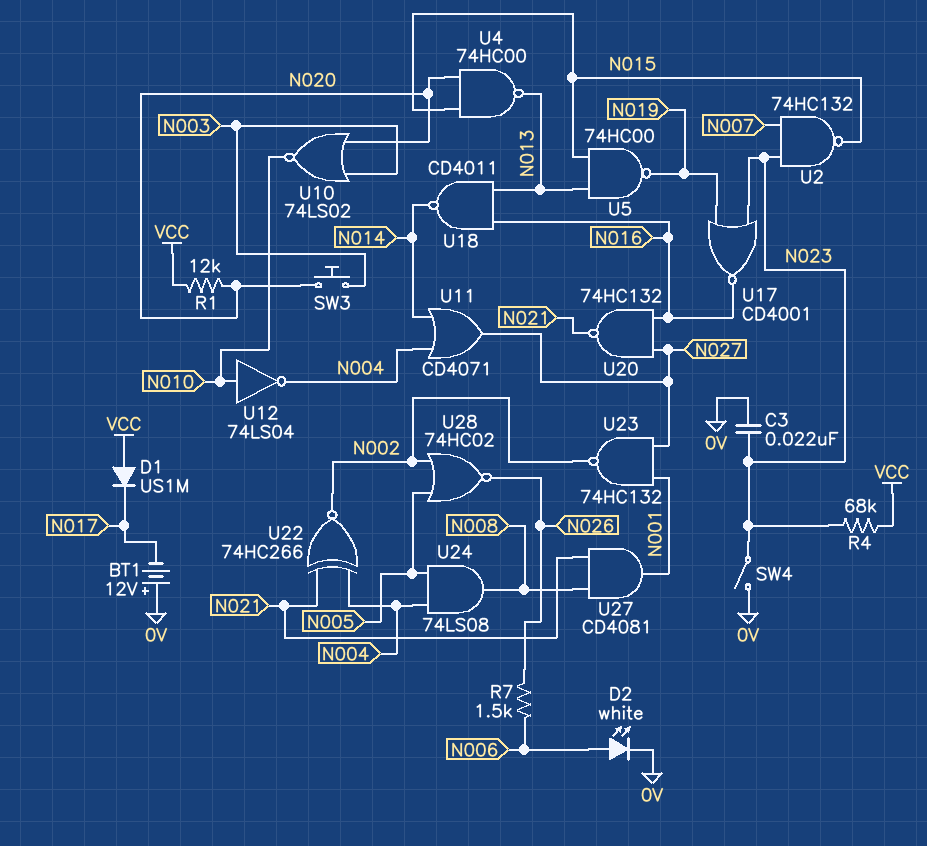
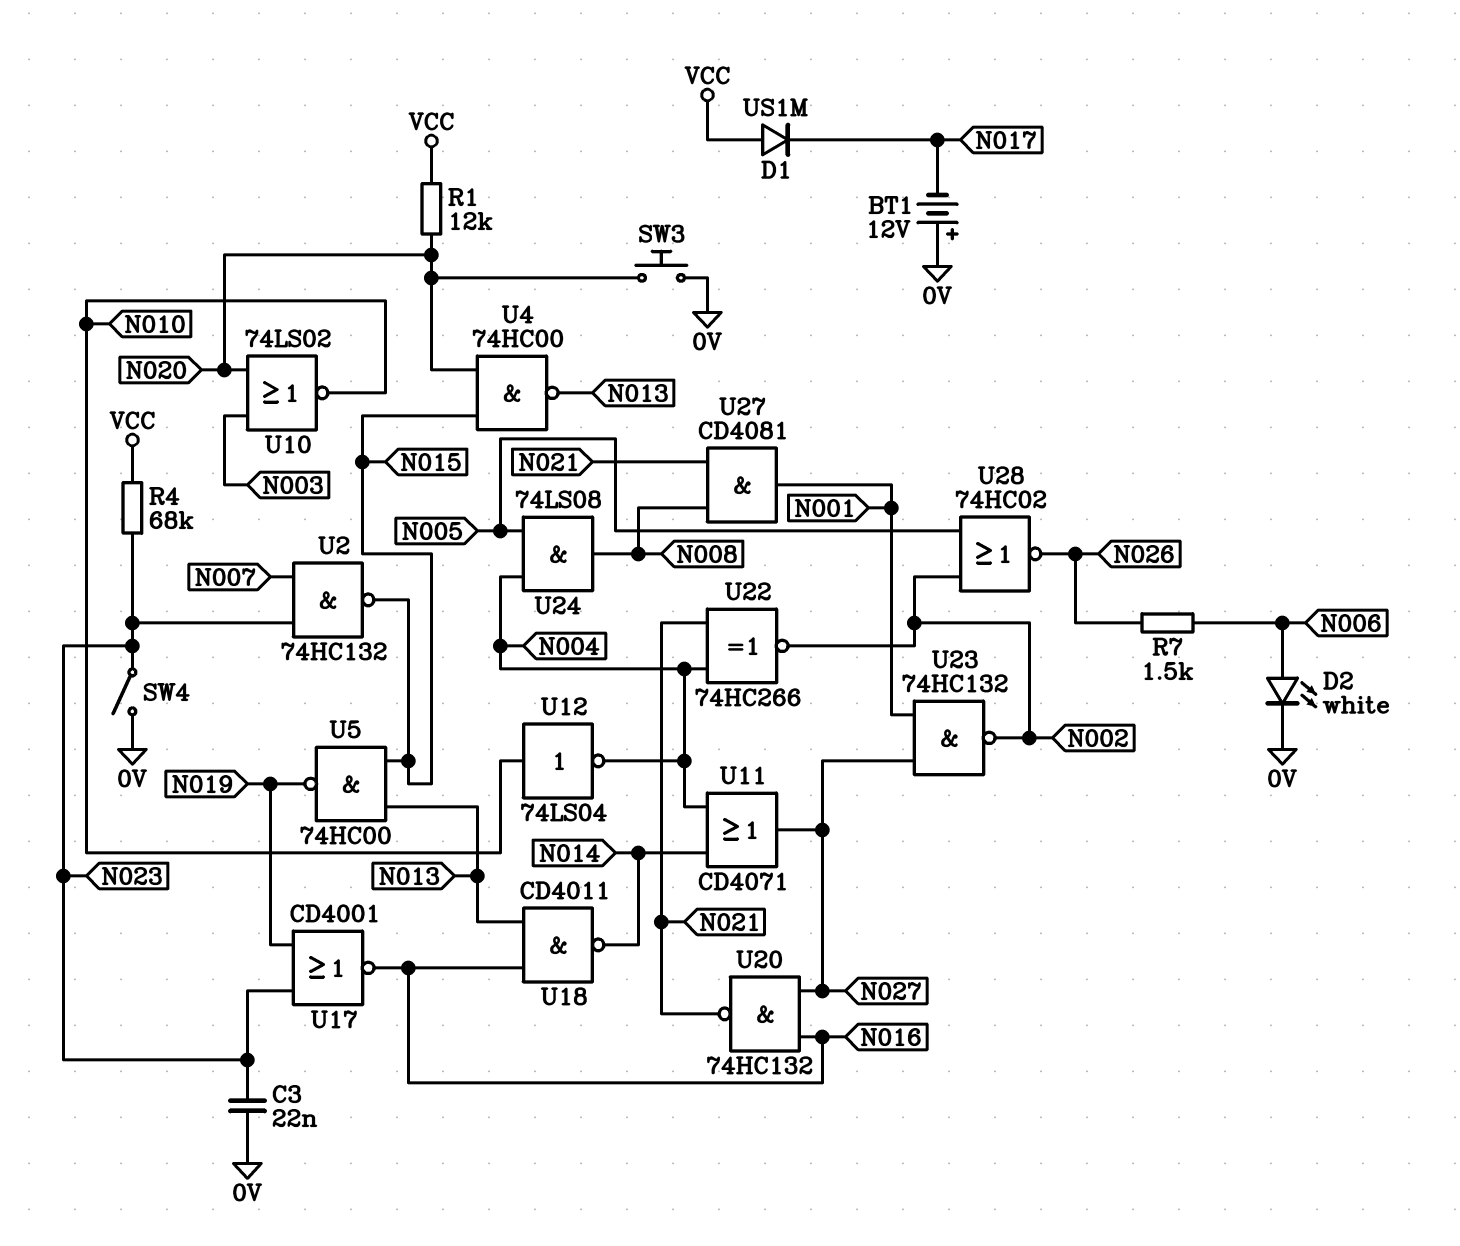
SW3: button (N003, N020) -> button (0V, N020)

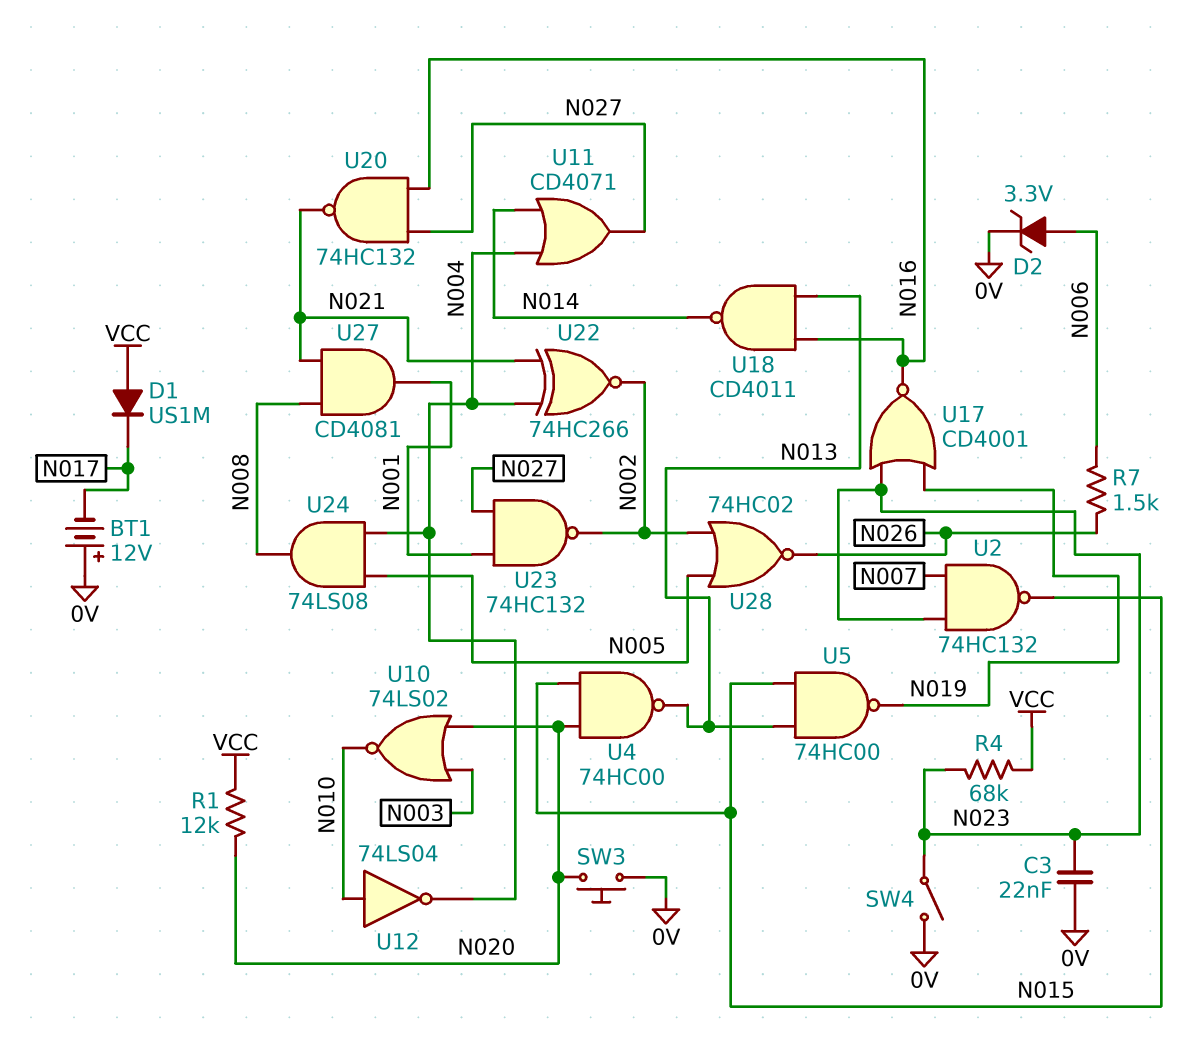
D2: LED white (A N006, K 0V) -> zener 3.3V (A N006, K 0V)

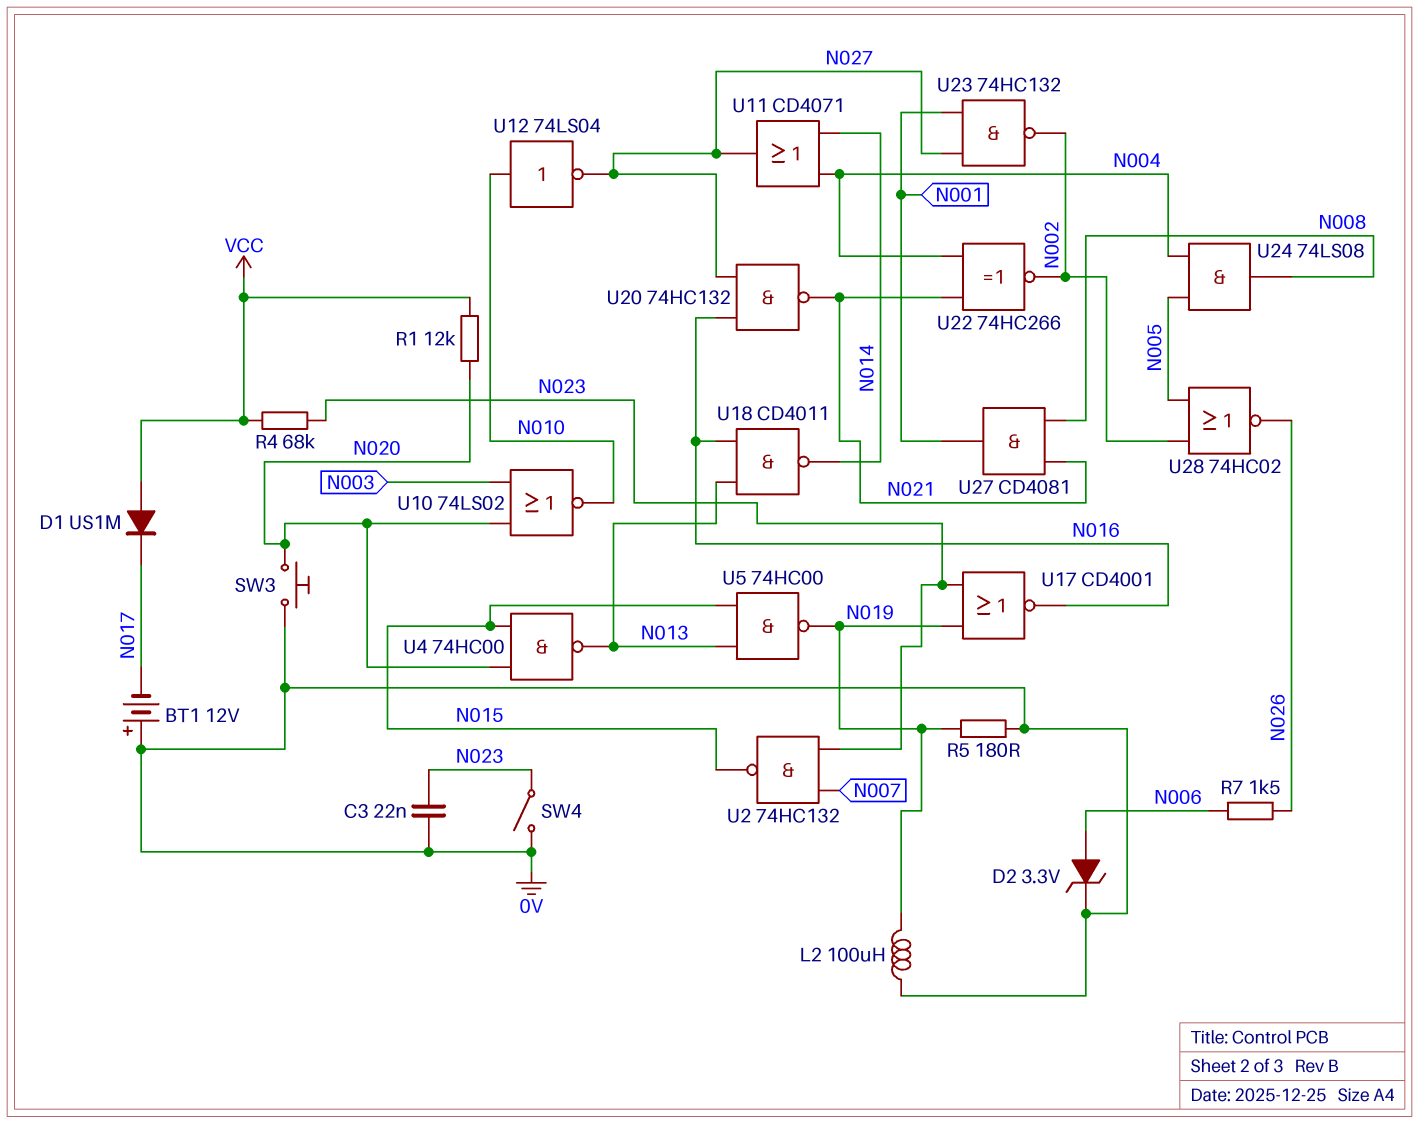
L2: none -> 100uH (0V, N019)
R5: none -> 180 (0V, N019)
U12: NOT 74LS04 (in N010, out N004) -> NOT 74LS04 (in N010, out N027)

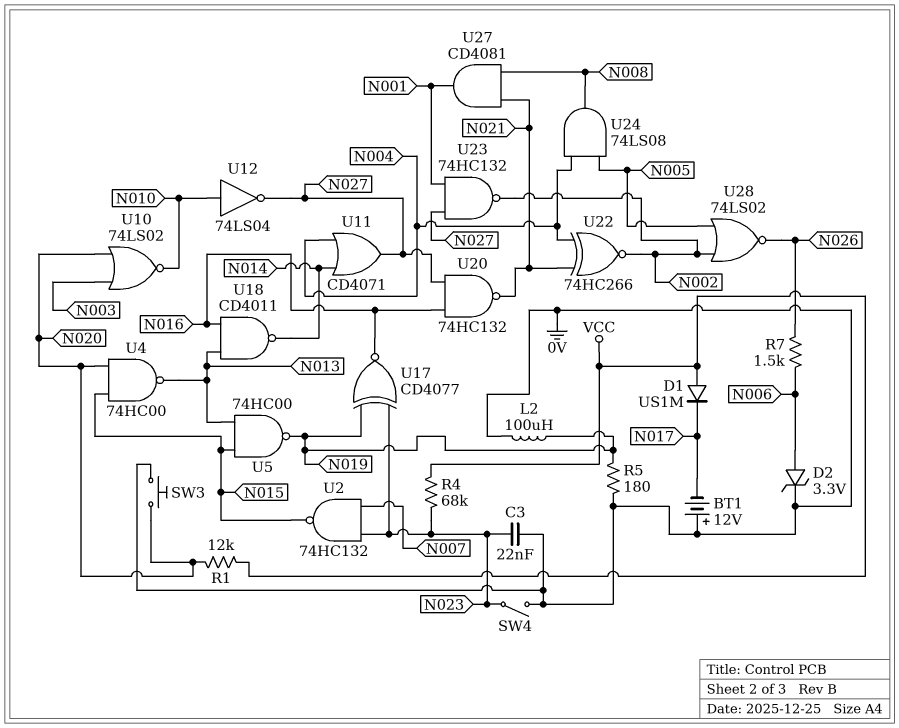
U17: NOR CD4001 (in N019, in N023, out N016) -> XNOR CD4077 (in N019, in N023, out N016)
U28: NOR 74HC02 (in N002, in N005, out N026) -> NOR 74LS02 (in N002, in N005, out N026)

